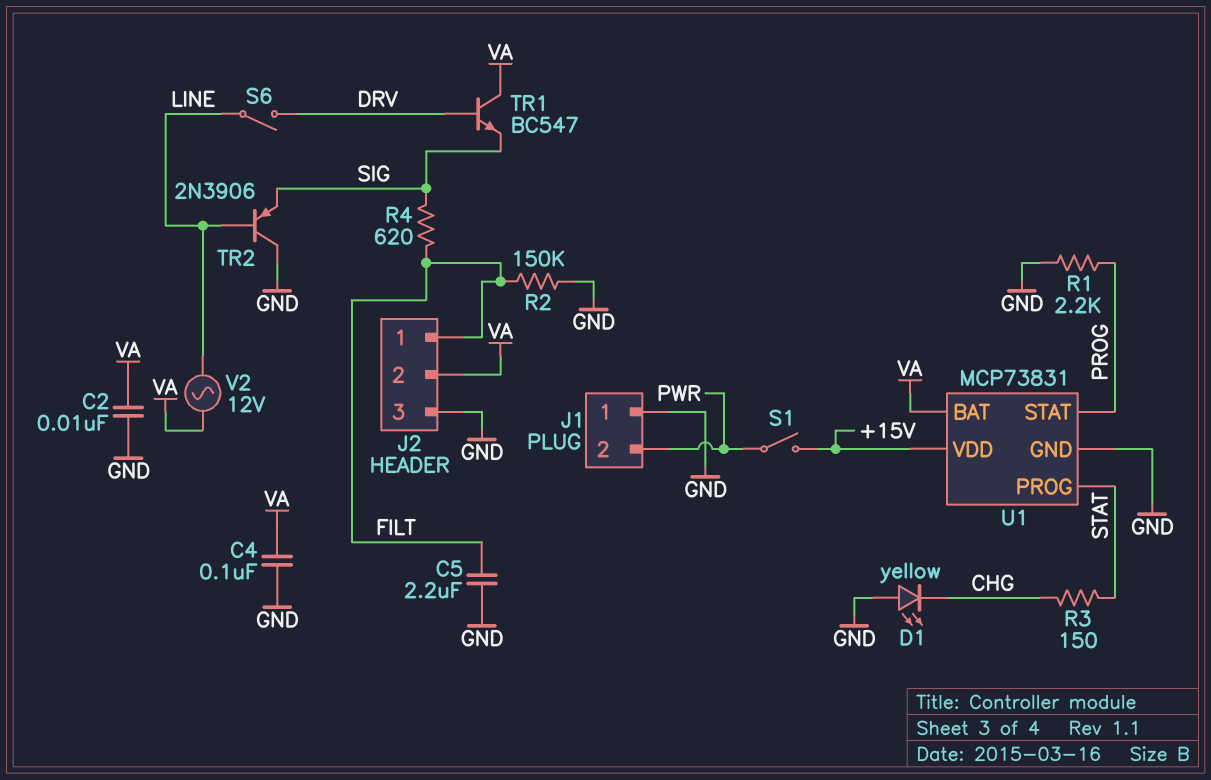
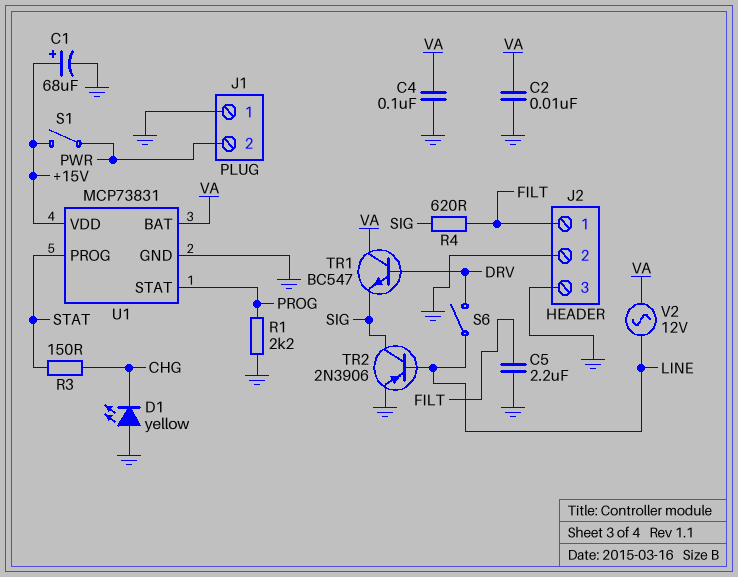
C1: none -> 68uF (plus +15V, minus GND)
J2 pin 2: VA -> GND
R2: 150k (FILT, GND) -> none
TR2: PNP 2N3906 (B LINE, C GND, E SIG) -> PNP 2N3906 (B LINE, C SIG, E GND)

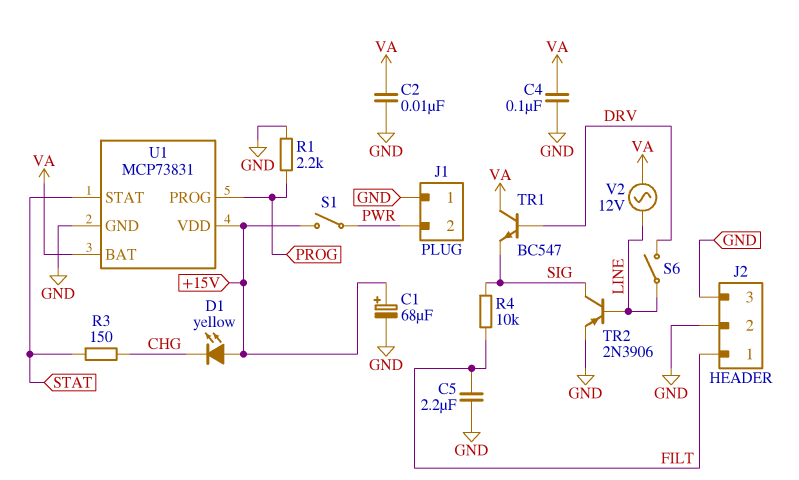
D1: LED yellow (A GND, K CHG) -> LED yellow (A +15V, K CHG)
R4: 620 (FILT, SIG) -> 10k (FILT, SIG)
U1 pin PROG: STAT -> PROG
U1 pin STAT: PROG -> STAT

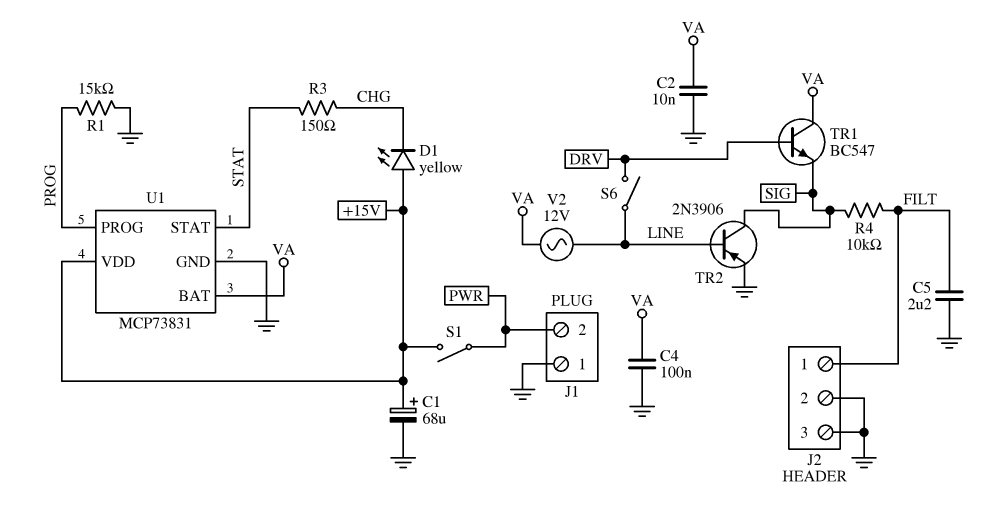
R1: 2.2k (GND, PROG) -> 15k (GND, PROG)

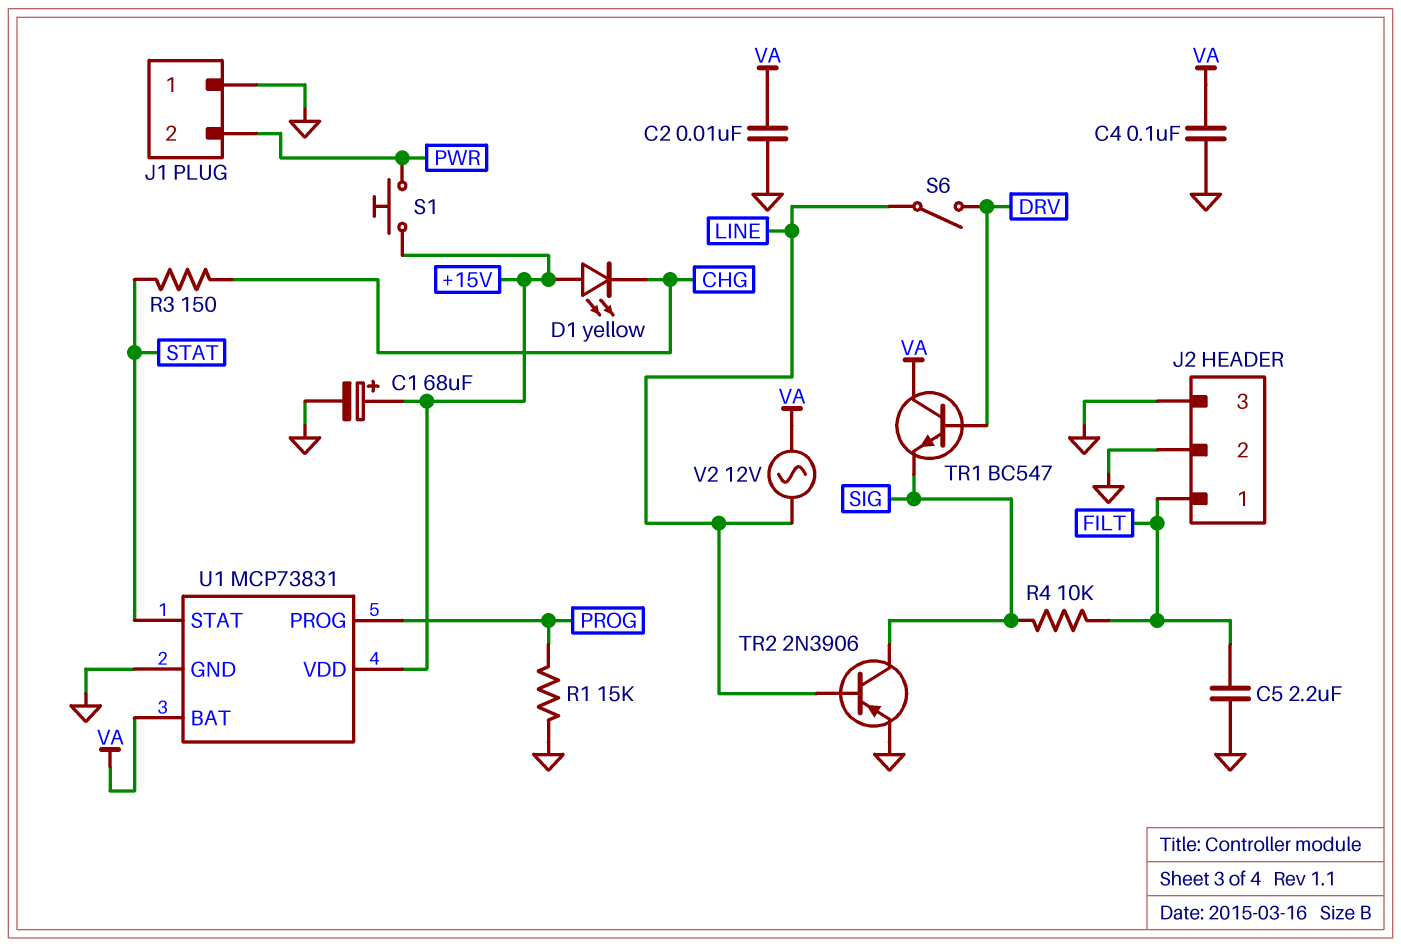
S1: switch (+15V, PWR) -> button (+15V, PWR)

